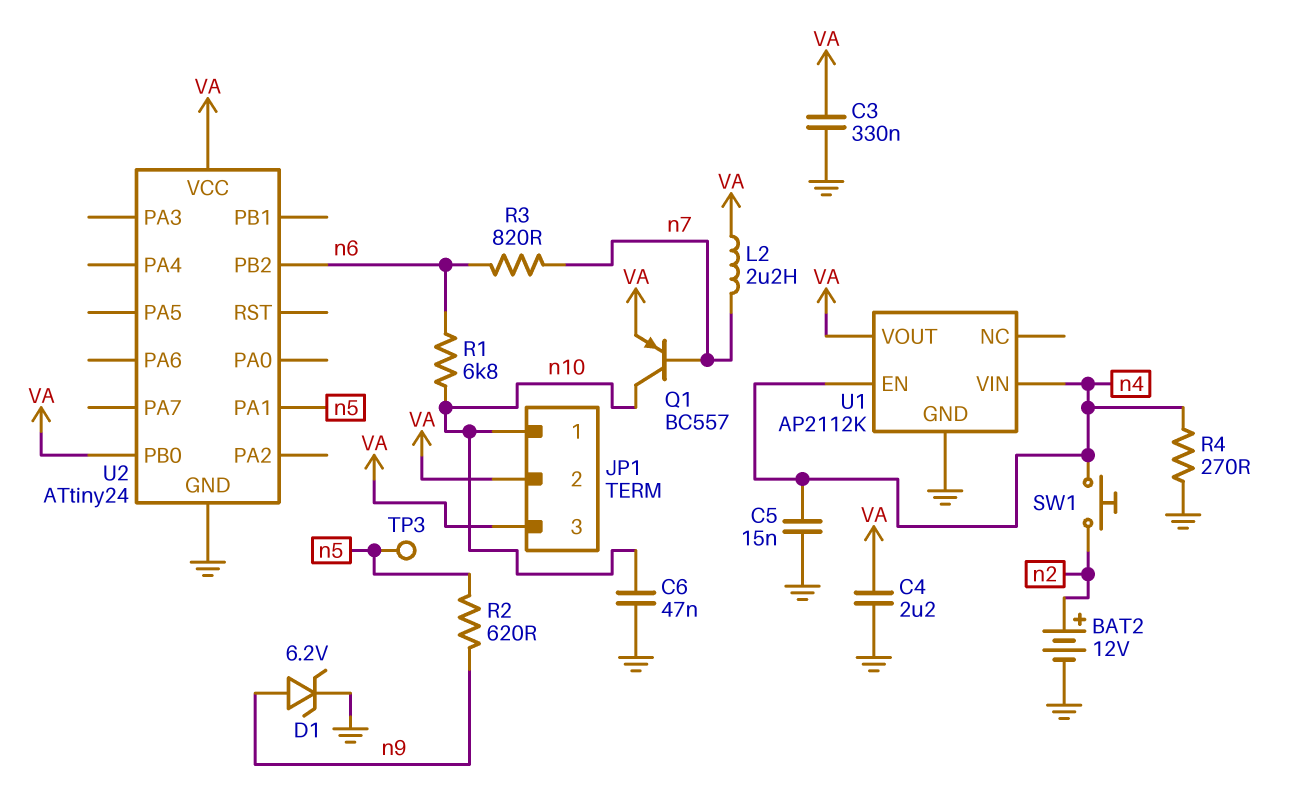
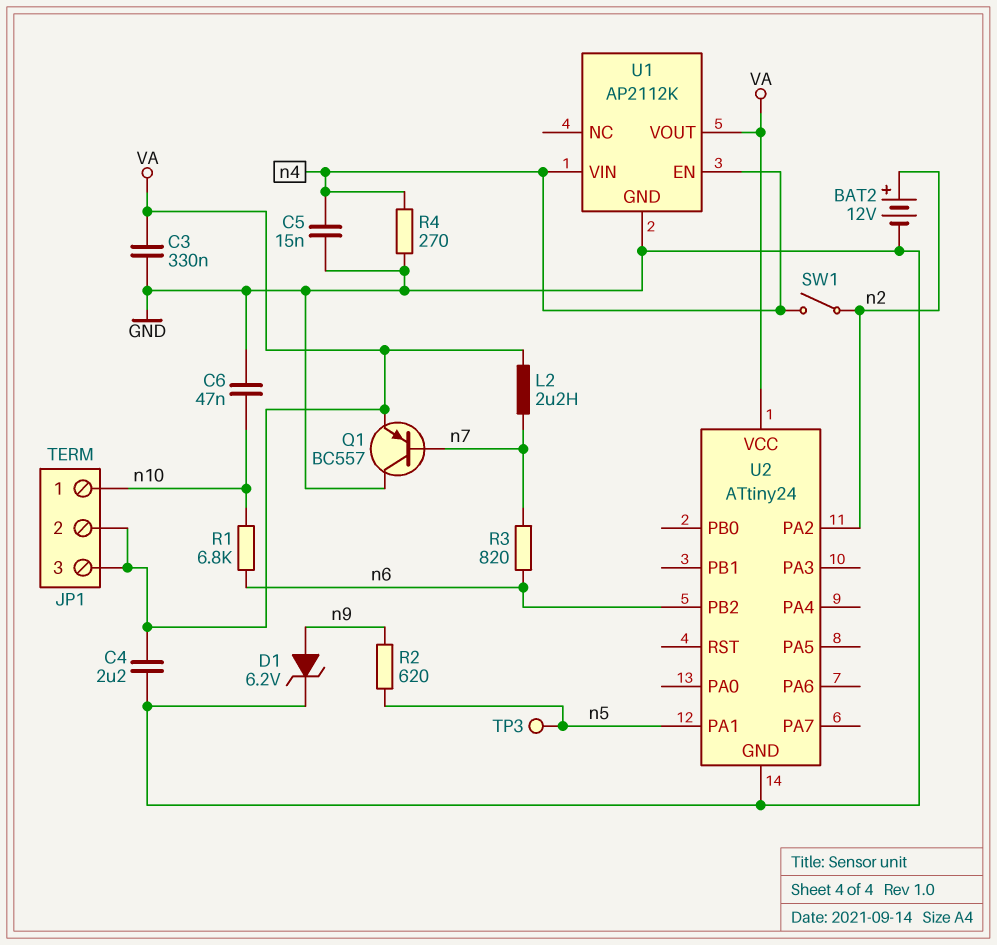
Q1: PNP BC557 (B n7, C n10, E VA) -> PNP BC557 (B n7, C GND, E VA)
SW1: button (n2, n4) -> switch (n2, n4)
U2 pin PA2: none -> n2
U2 pin PB0: VA -> none

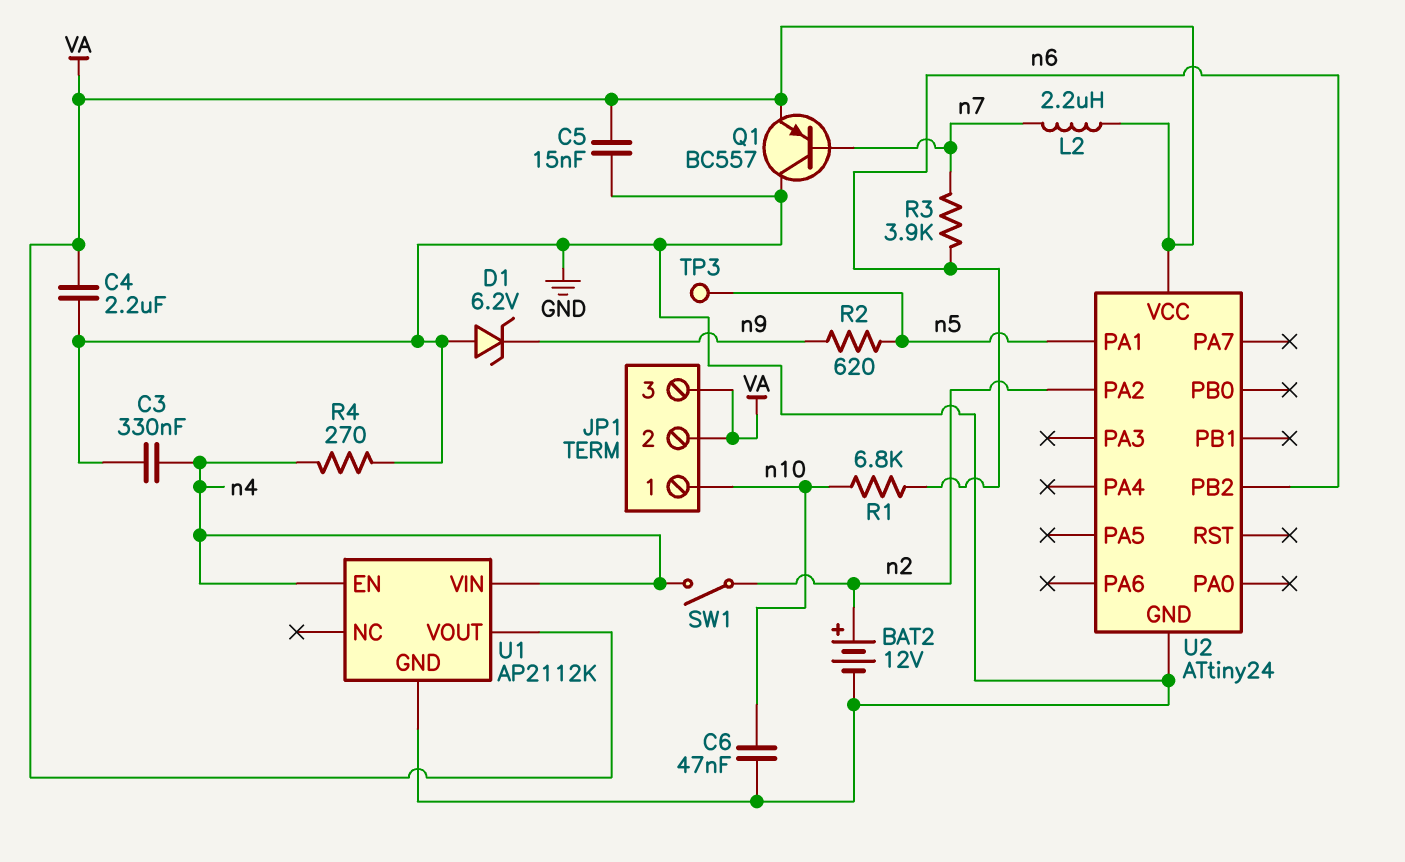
C3: 330nF (GND, VA) -> 330nF (GND, n4)
C5: 15nF (GND, n4) -> 15nF (GND, VA)
D1: zener 6.2V (A n9, K GND) -> zener 6.2V (A GND, K n9)
R3: 820 (n6, n7) -> 3.9k (n6, n7)

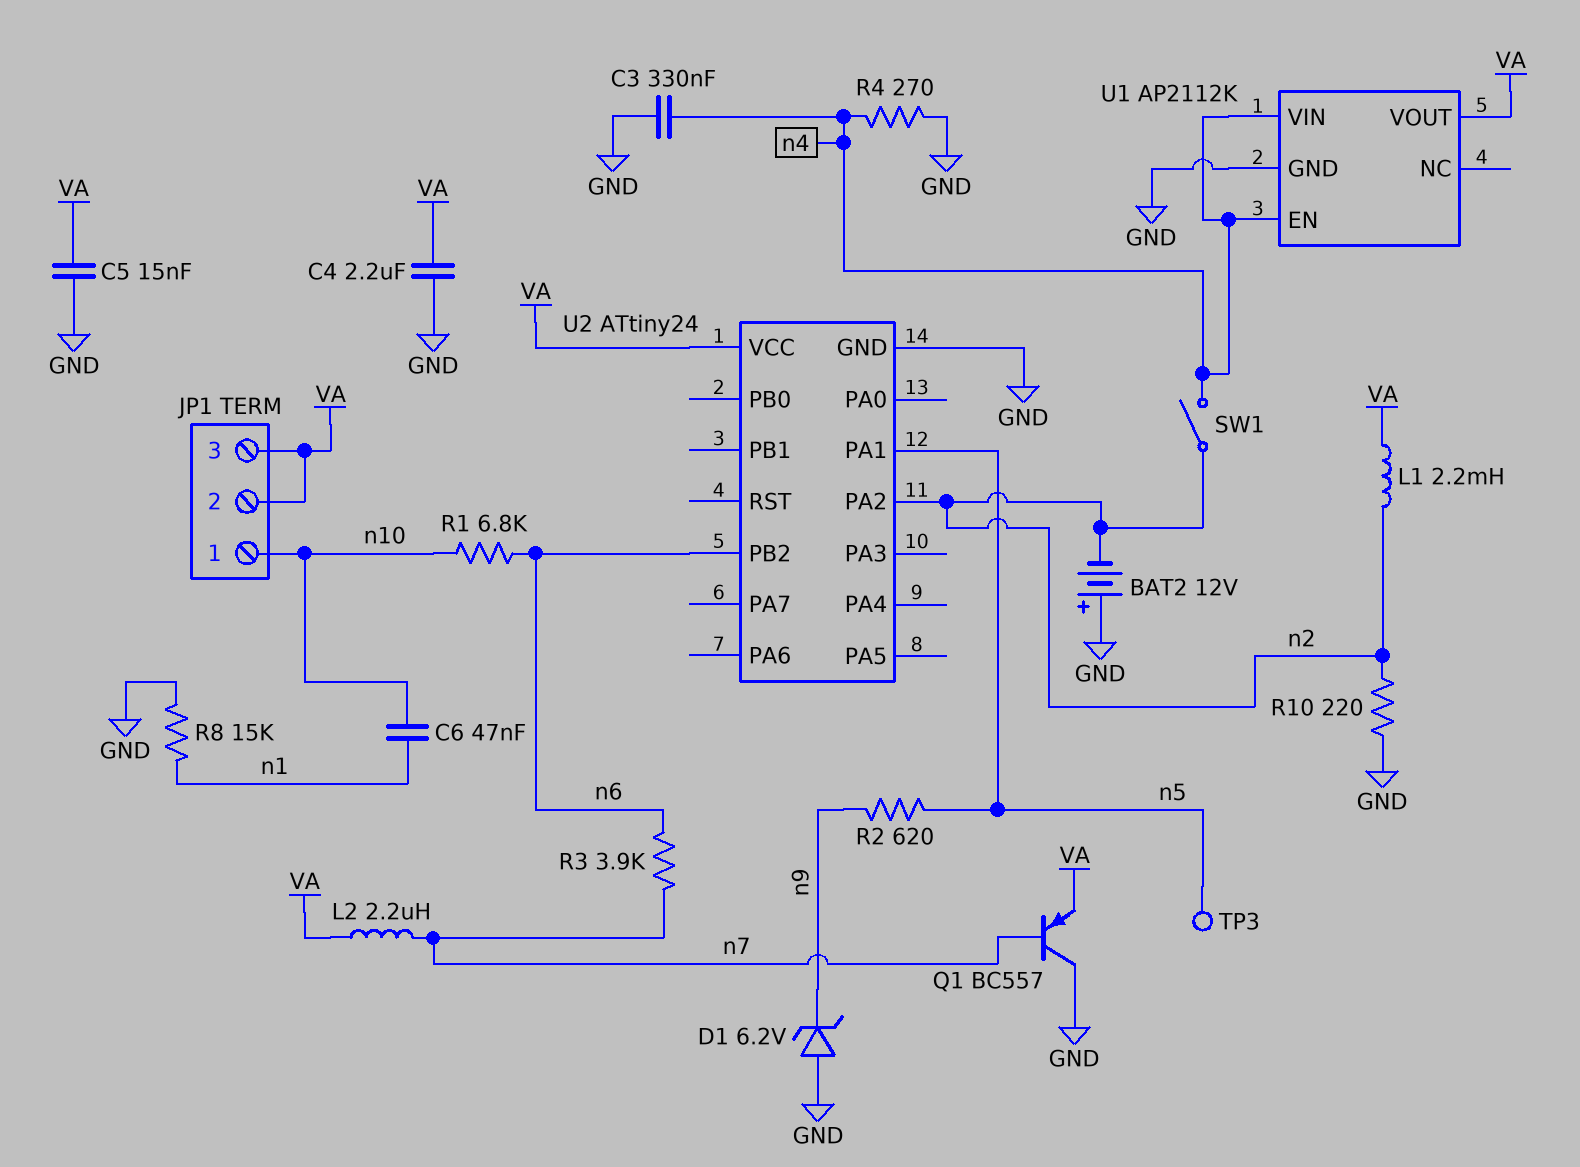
BAT2: 12V (plus n2, minus GND) -> 12V (plus GND, minus n2)
C6: 47nF (GND, n10) -> 47nF (n1, n10)
L1: none -> 2.2mH (VA, n2)
R8: none -> 15k (GND, n1)
R10: none -> 220 (GND, n2)

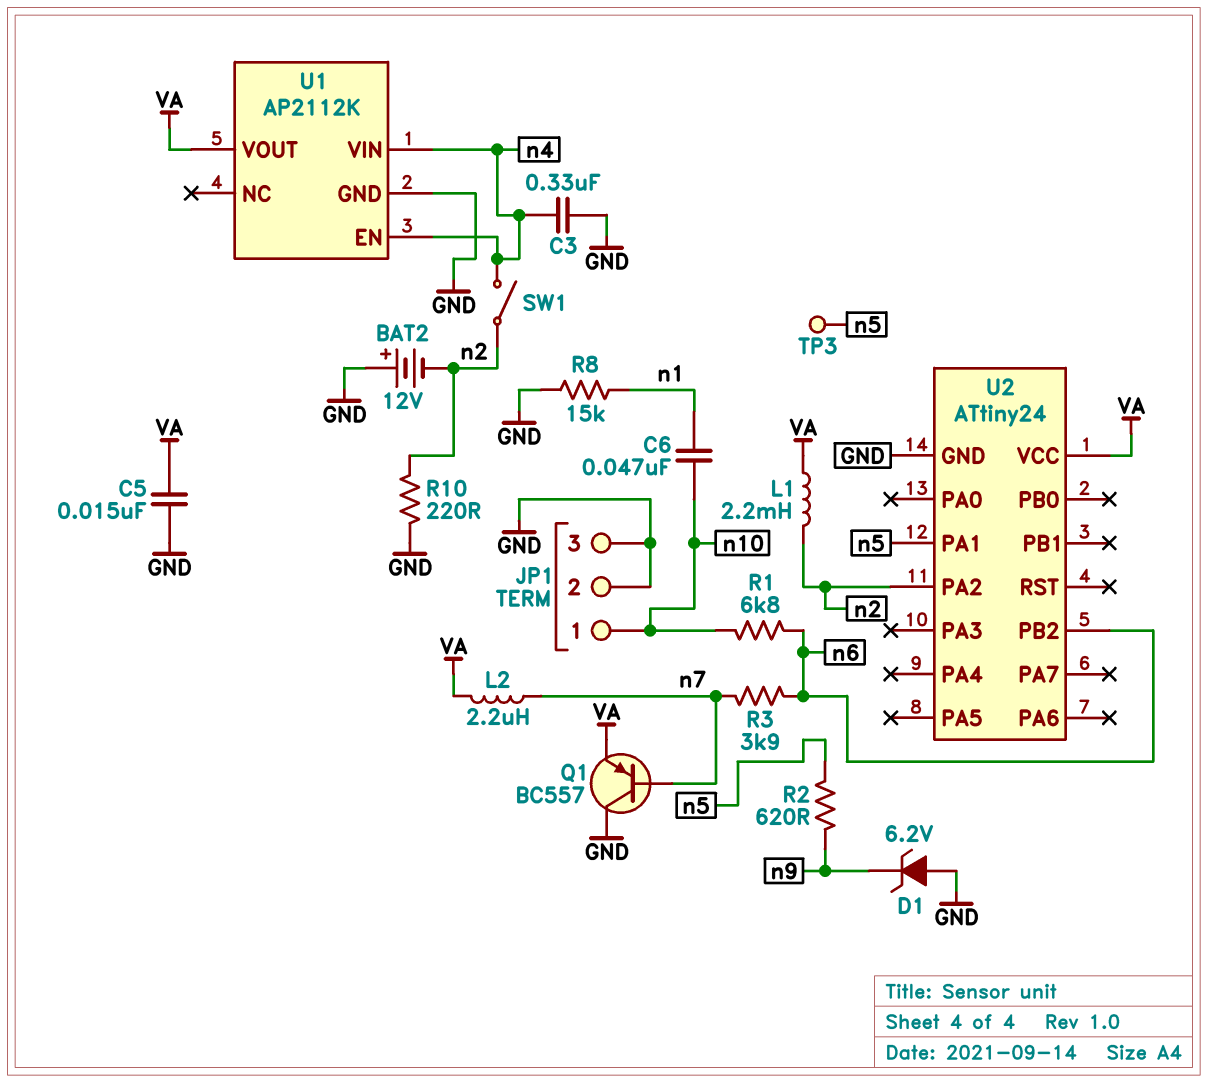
C4: 2.2uF (GND, VA) -> none
JP1 pin 2: VA -> GND
JP1 pin 3: VA -> GND
R4: 270 (GND, n4) -> none

